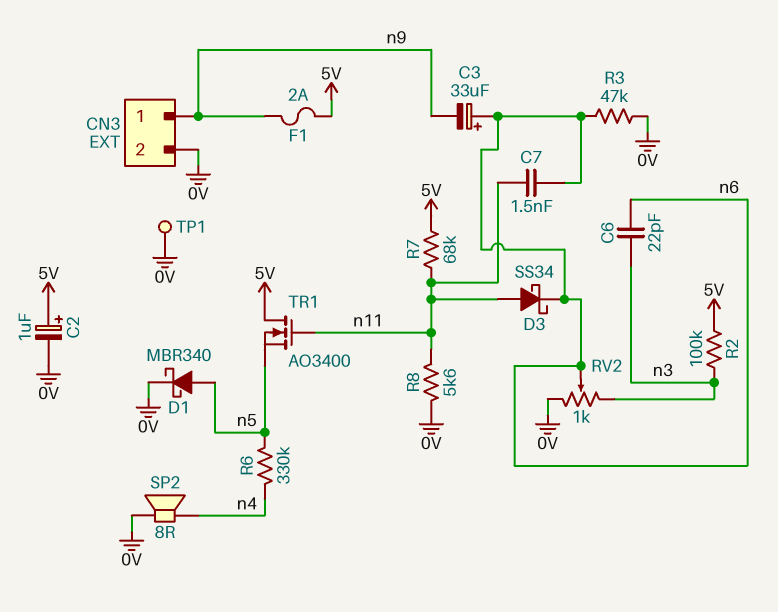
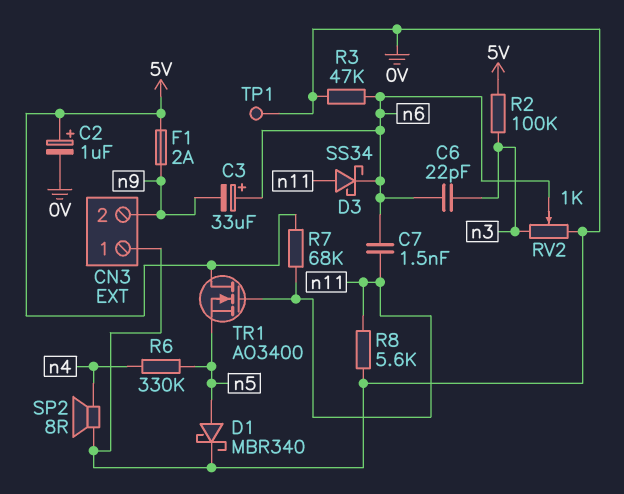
CN3 pin 1: n9 -> 0V
CN3 pin 2: 0V -> n9

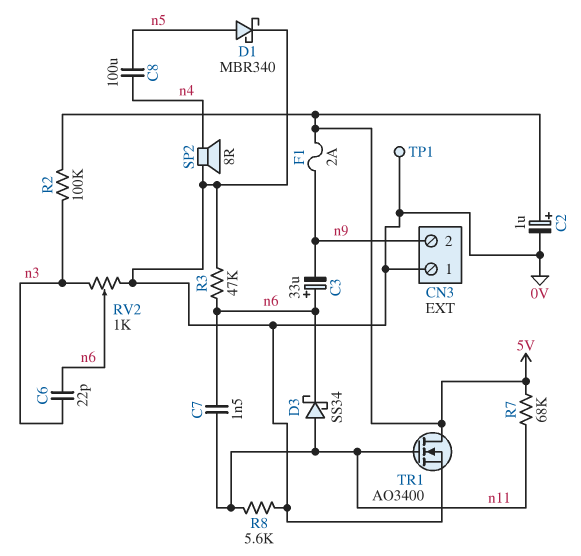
C8: none -> 100uF (n4, n5)
R6: 330k (n4, n5) -> none
TR1: NMOS AO3400 (G n11, D 5V, S n5) -> NMOS AO3400 (G n11, D 5V, S 0V)

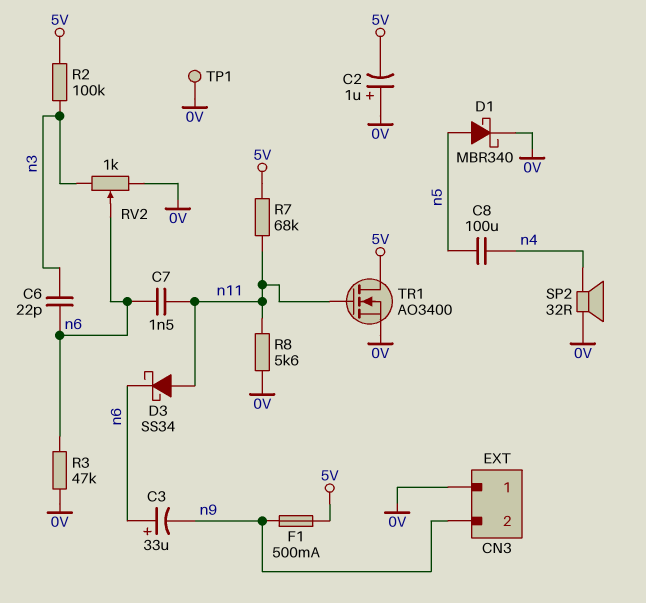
C2: 1uF (plus 5V, minus 0V) -> 1uF (plus 0V, minus 5V)
F1: 2A (5V, n9) -> 500mA (5V, n9)
SP2: speaker 8R (0V, n4) -> speaker 32R (0V, n4)

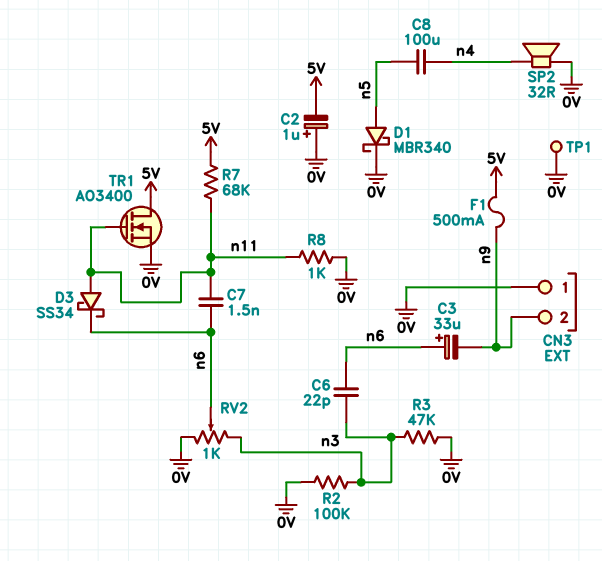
R2: 100k (5V, n3) -> 100k (0V, n3)
R3: 47k (0V, n6) -> 47k (0V, n3)
R8: 5.6k (0V, n11) -> 1k (0V, n11)

